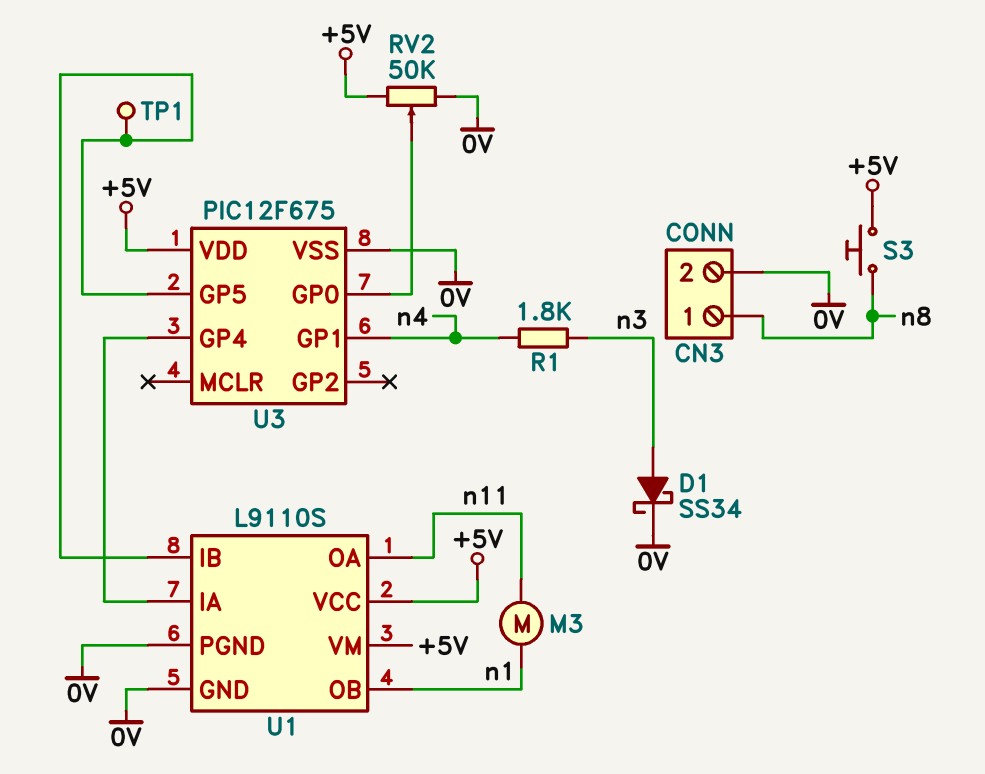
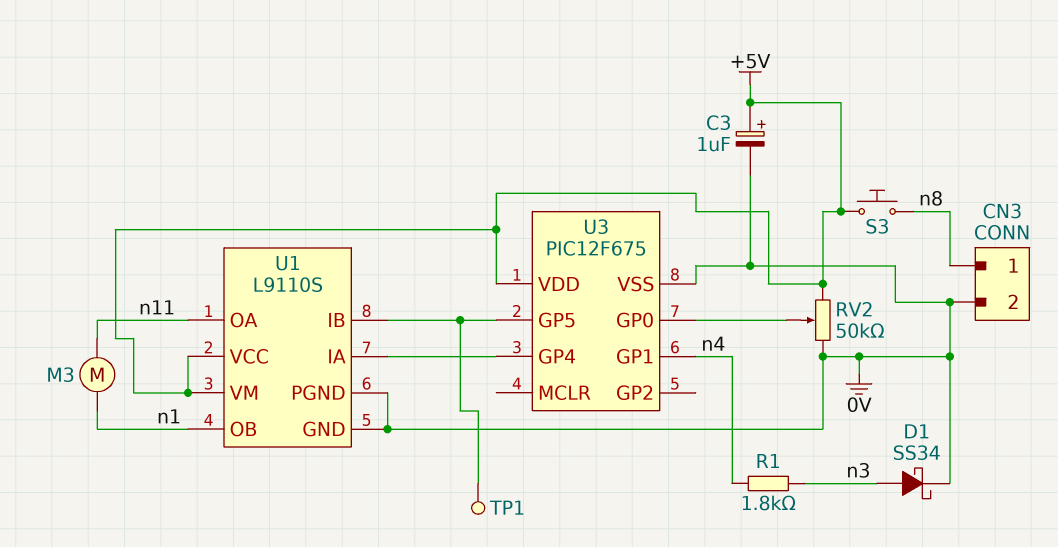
C3: none -> 1uF (plus +5V, minus 0V)

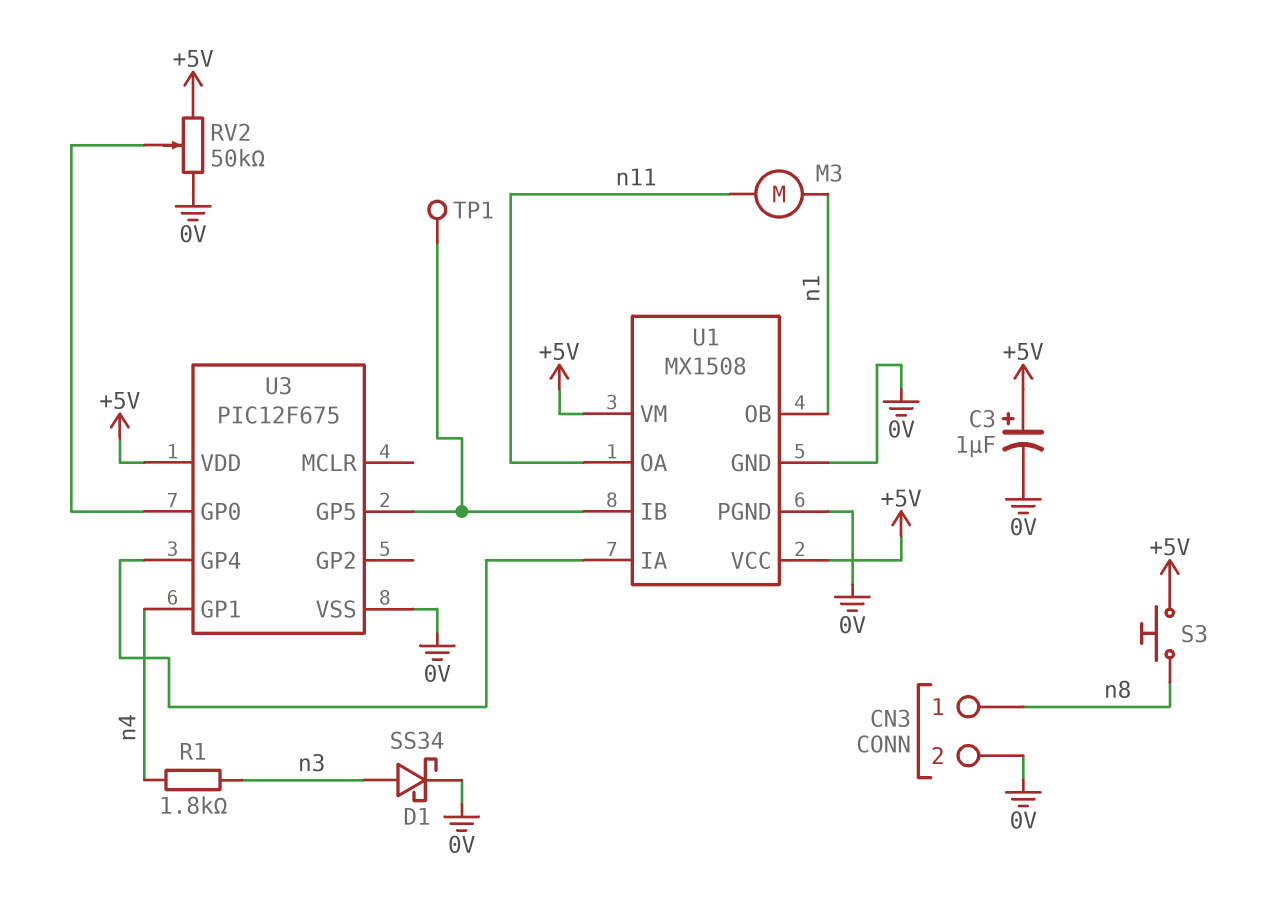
U1: L9110S -> MX1508

